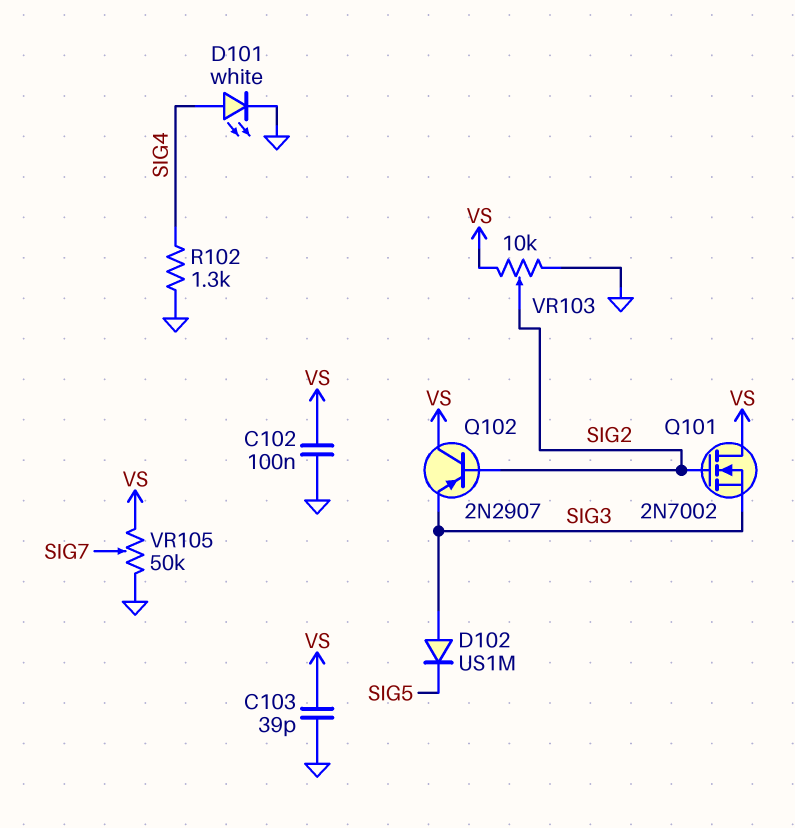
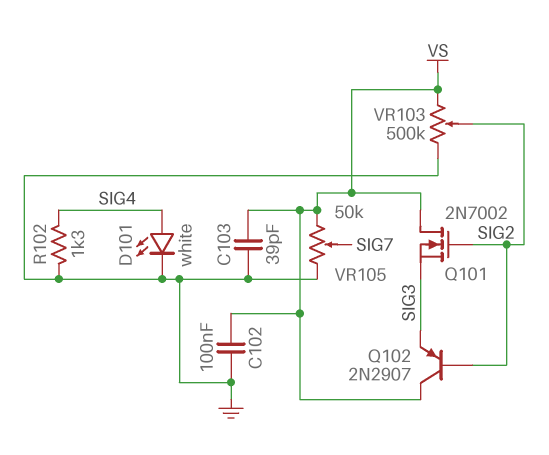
D102: diode US1M (A SIG3, K SIG5) -> none
VR103: 10k (GND, VS, wiper SIG2) -> 500k (GND, VS, wiper SIG2)

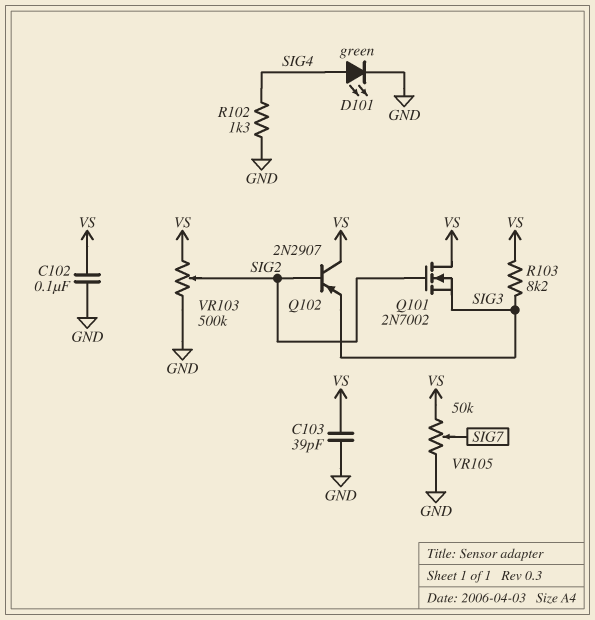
D101: LED white (A SIG4, K GND) -> LED green (A SIG4, K GND)
R103: none -> 8.2k (SIG3, VS)

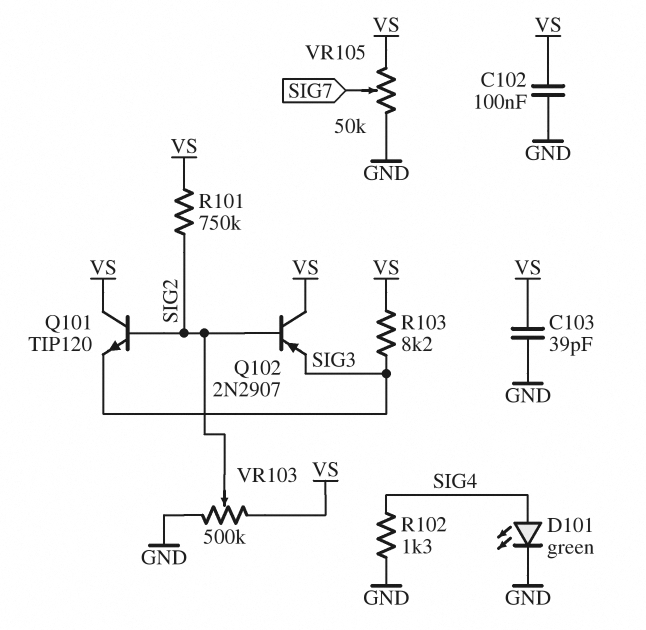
Q101: NMOS 2N7002 (G SIG2, D VS, S SIG3) -> NPN TIP120 (B SIG2, C VS, E SIG3)
R101: none -> 750k (SIG2, VS)

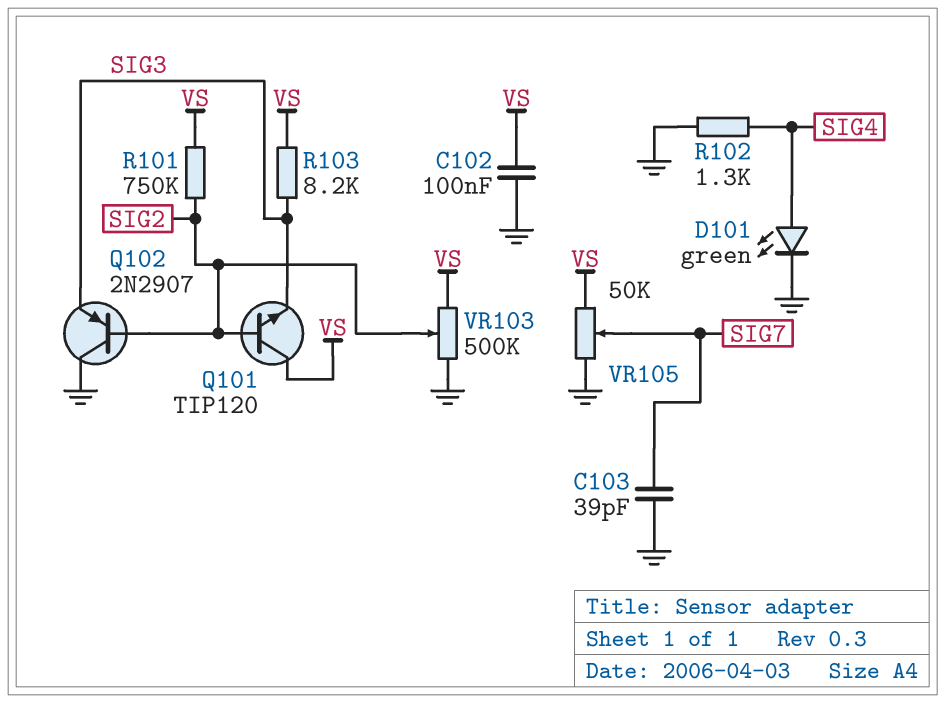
C103: 39pF (GND, VS) -> 39pF (GND, SIG7)
Q102: PNP 2N2907 (B SIG2, C VS, E SIG3) -> PNP 2N2907 (B SIG2, C GND, E SIG3)

